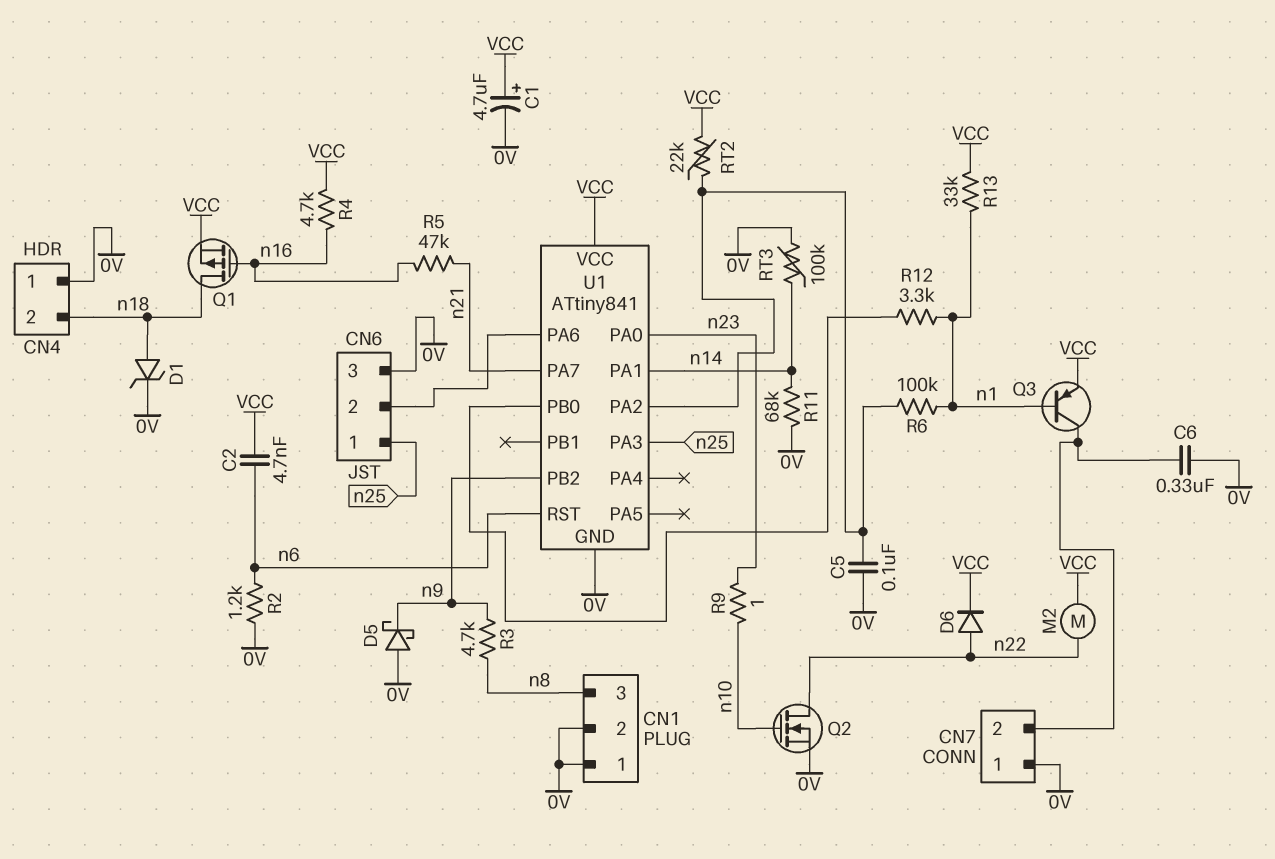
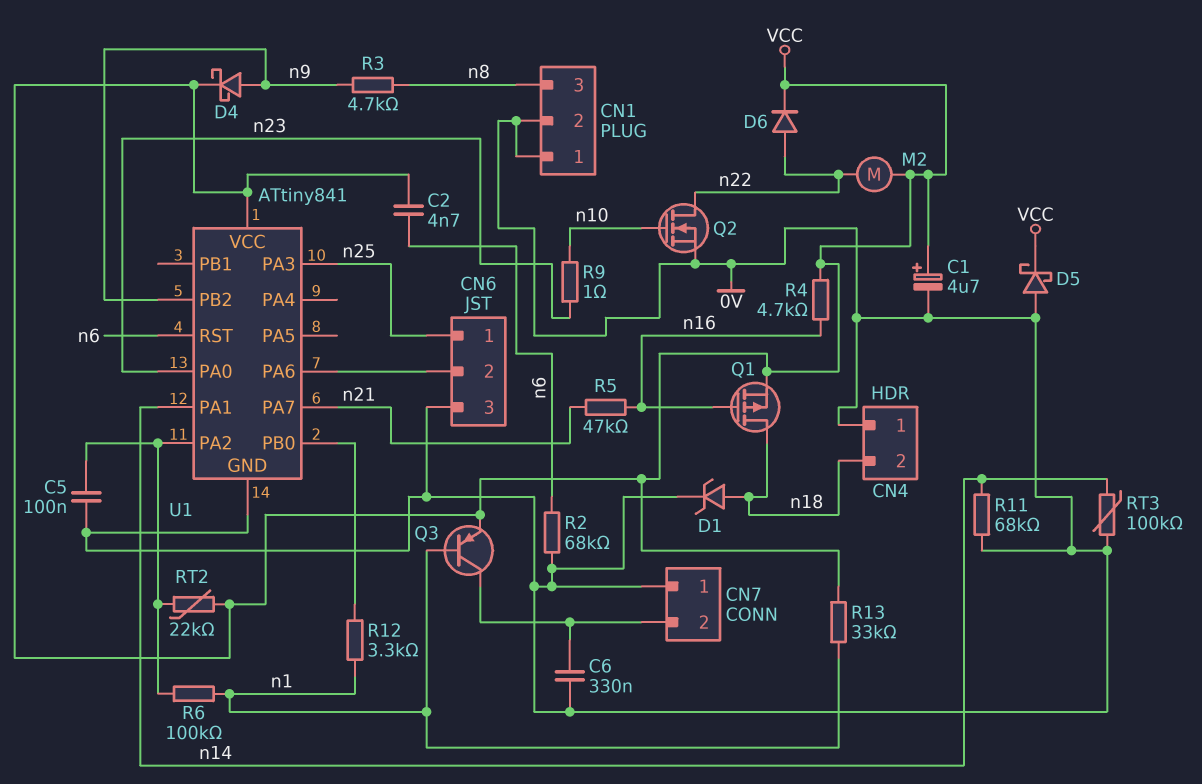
D4: none -> schottky (A n9, K VCC)
D5: schottky (A 0V, K n9) -> schottky (A 0V, K VCC)
R2: 1.2k (0V, n6) -> 68k (0V, n6)

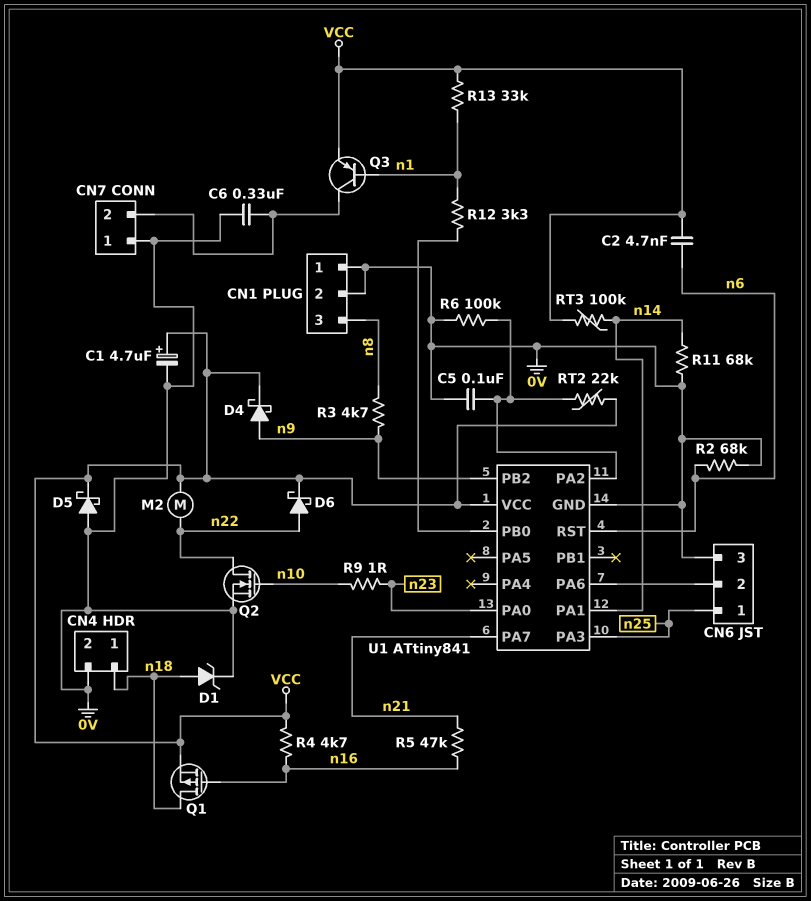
CN4 pin 1: 0V -> n18
CN4 pin 2: n18 -> 0V
D6: diode (A n22, K VCC) -> schottky (A n22, K VCC)
R6: 100k (U1/PA2, n1) -> 100k (0V, U1/PA2)
RT3: 100k (0V, n14) -> 100k (VCC, n14)

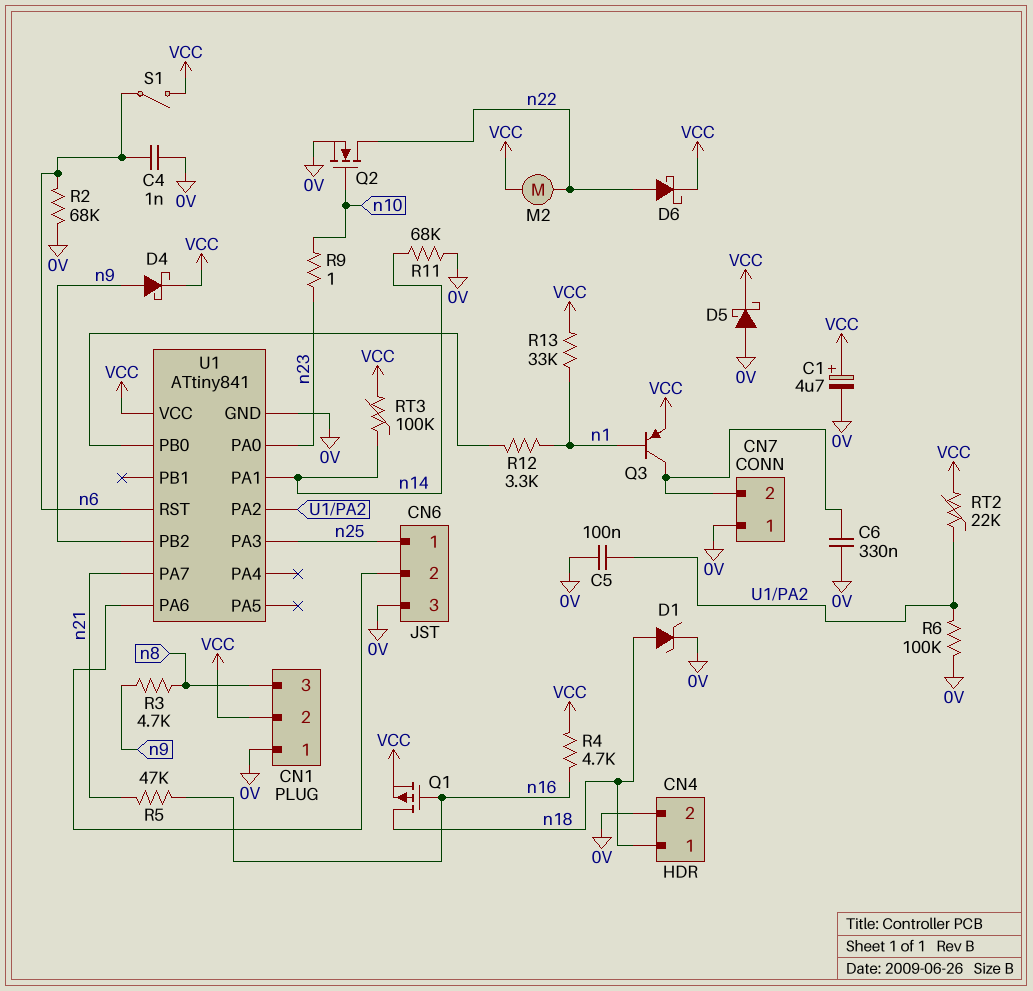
C2: 4.7nF (VCC, n6) -> none
C4: none -> 1nF (0V, n6)
CN1 pin 2: 0V -> VCC
S1: none -> switch (VCC, n6)

